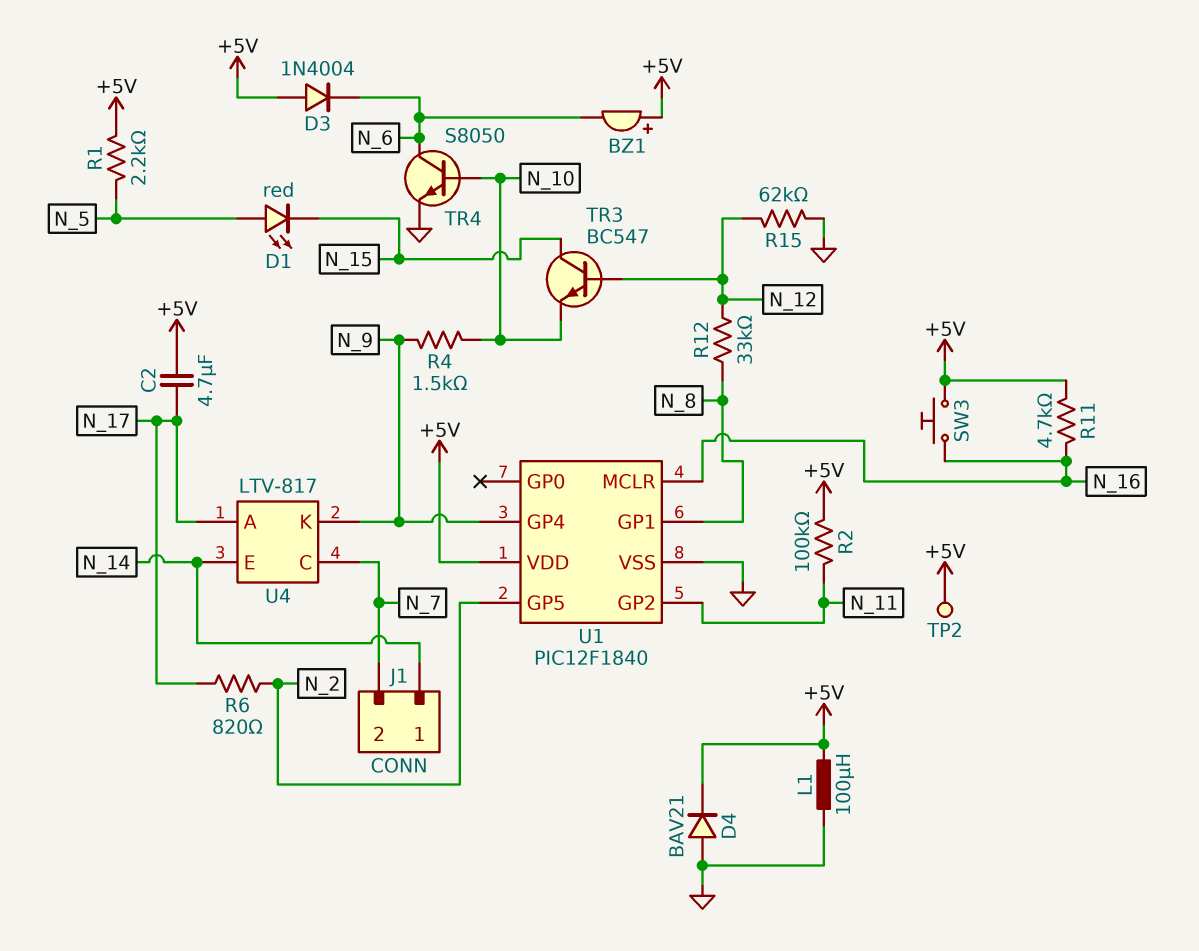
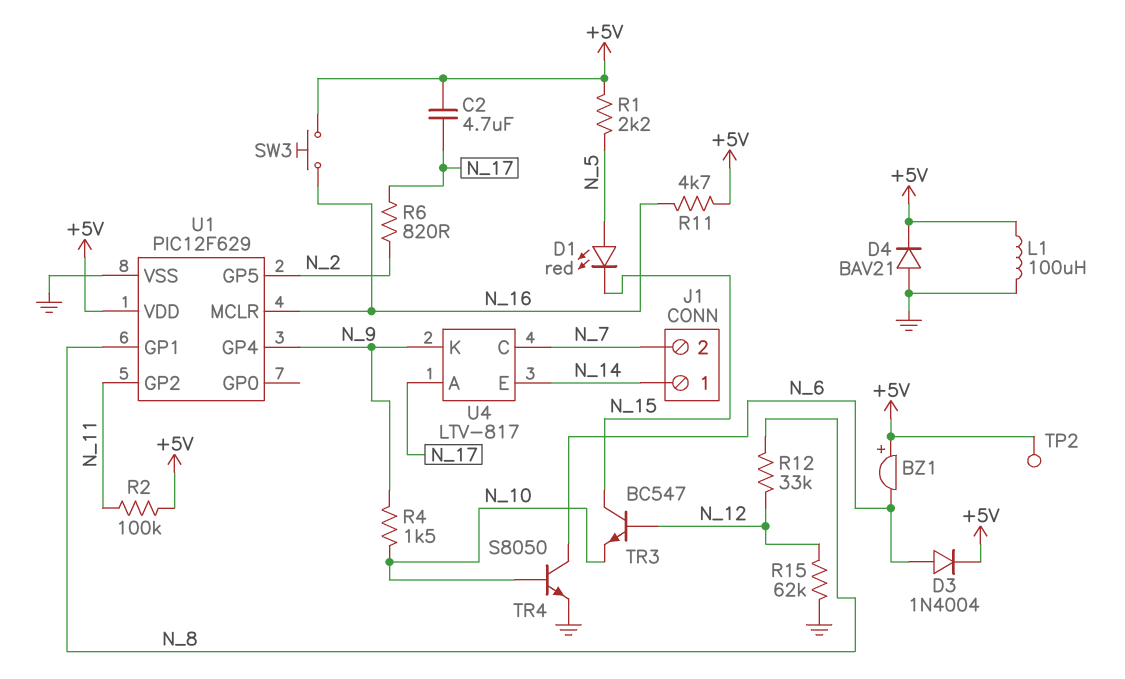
D3: diode 1N4004 (A +5V, K N_6) -> diode 1N4004 (A N_6, K +5V)
U1: PIC12F1840 -> PIC12F629

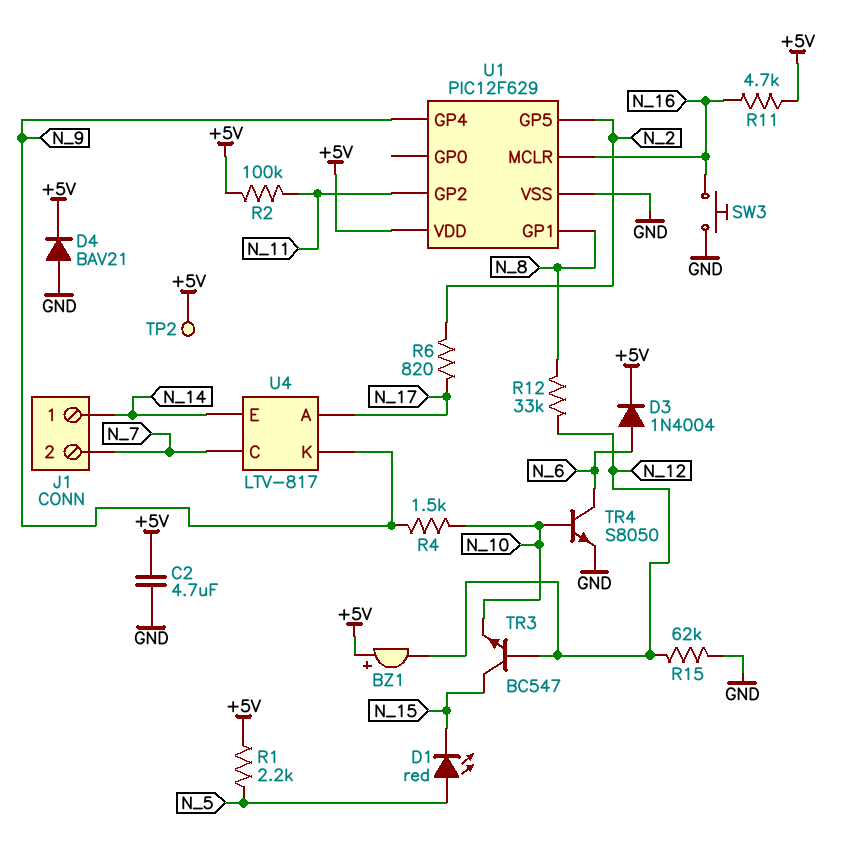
BZ1: buzzer (plus +5V, minus N_6) -> buzzer (plus +5V, minus N_12)
C2: 4.7uF (+5V, N_17) -> 4.7uF (+5V, GND)
L1: 100uH (+5V, GND) -> none
SW3: button (+5V, N_16) -> button (GND, N_16)

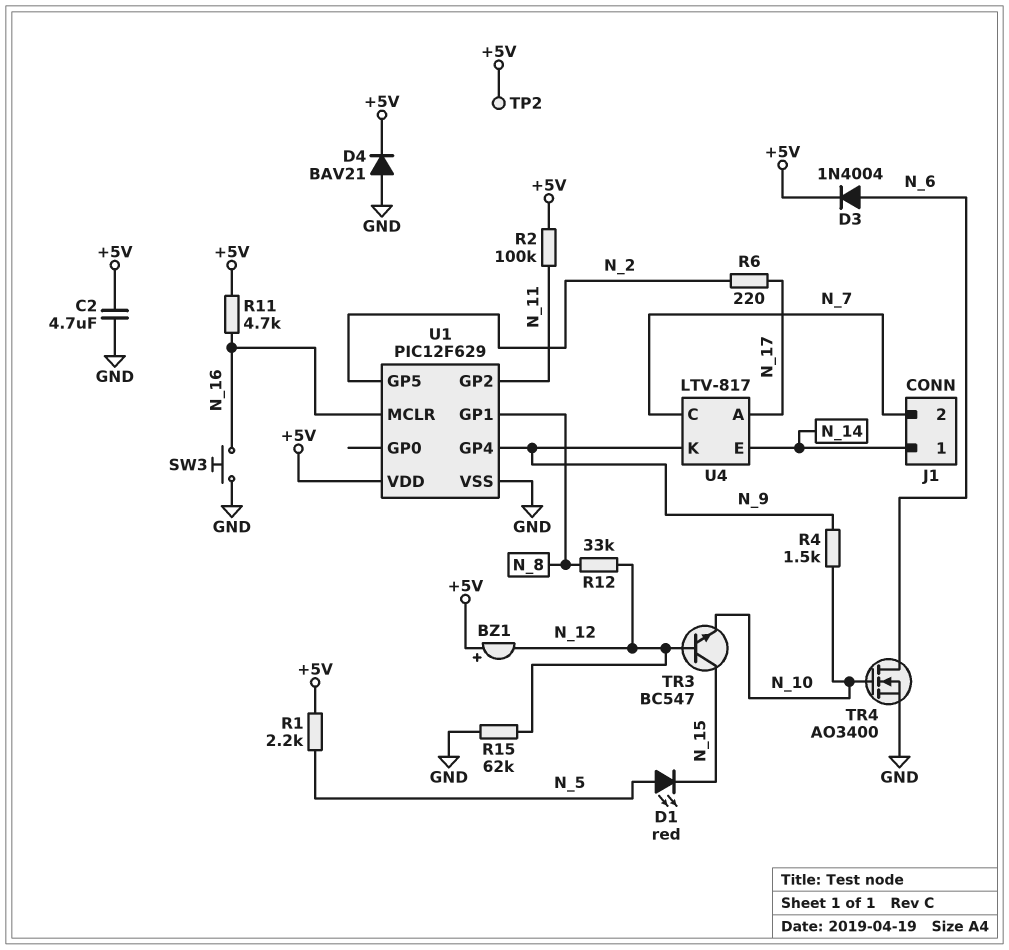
R6: 820 (N_2, N_17) -> 220 (N_2, N_17)
TR4: NPN S8050 (B N_10, C N_6, E GND) -> NMOS AO3400 (G N_10, D N_6, S GND)

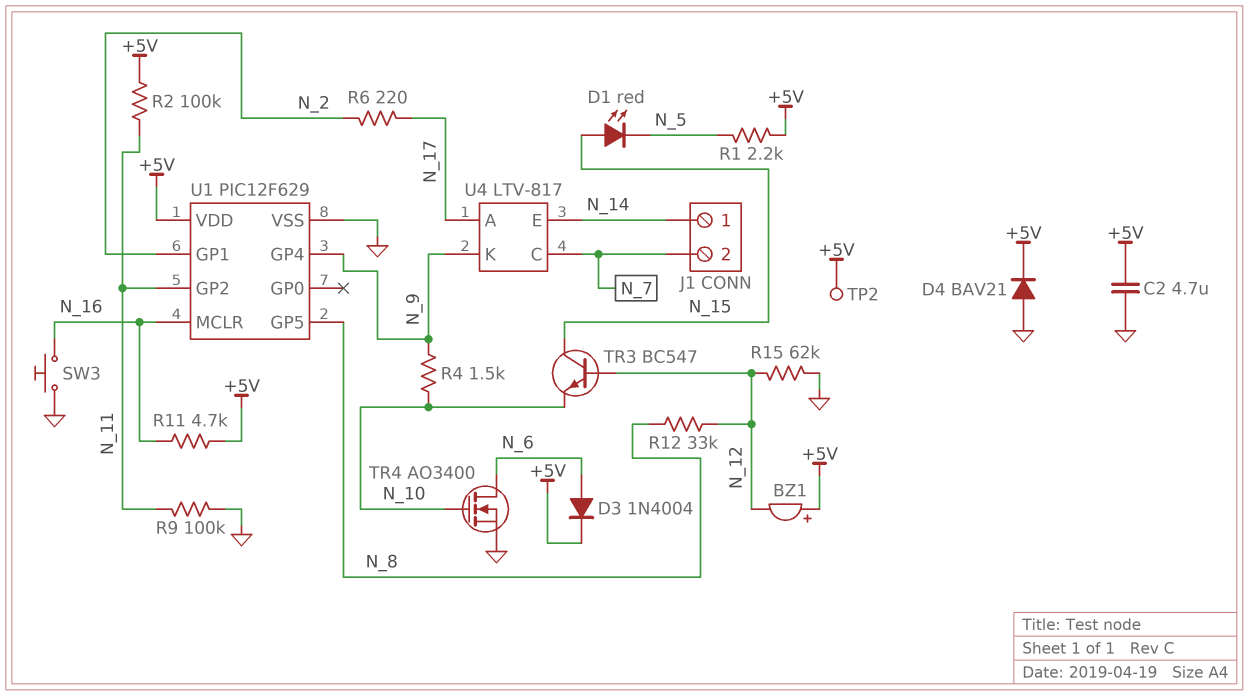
D1: LED red (A N_5, K N_15) -> LED red (A N_15, K N_5)
R9: none -> 100k (GND, N_11)
U1 pin GP1: N_8 -> N_2
U1 pin GP5: N_2 -> N_8

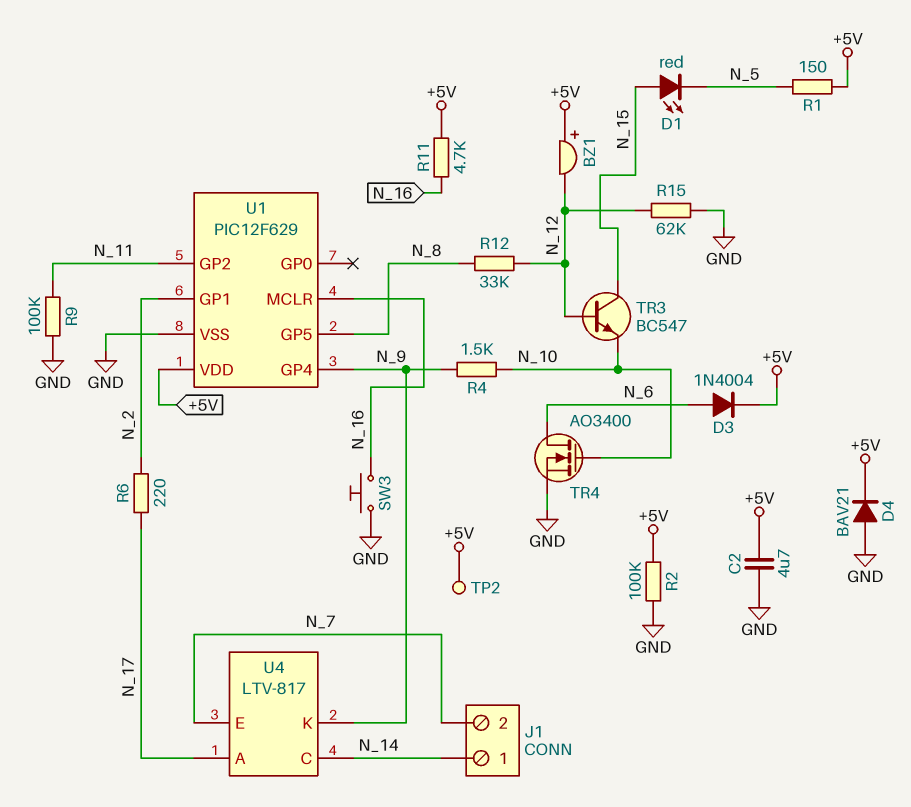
R1: 2.2k (+5V, N_5) -> 150 (+5V, N_5)
R2: 100k (+5V, N_11) -> 100k (+5V, GND)
U4 pin C: N_7 -> N_14
U4 pin E: N_14 -> N_7

